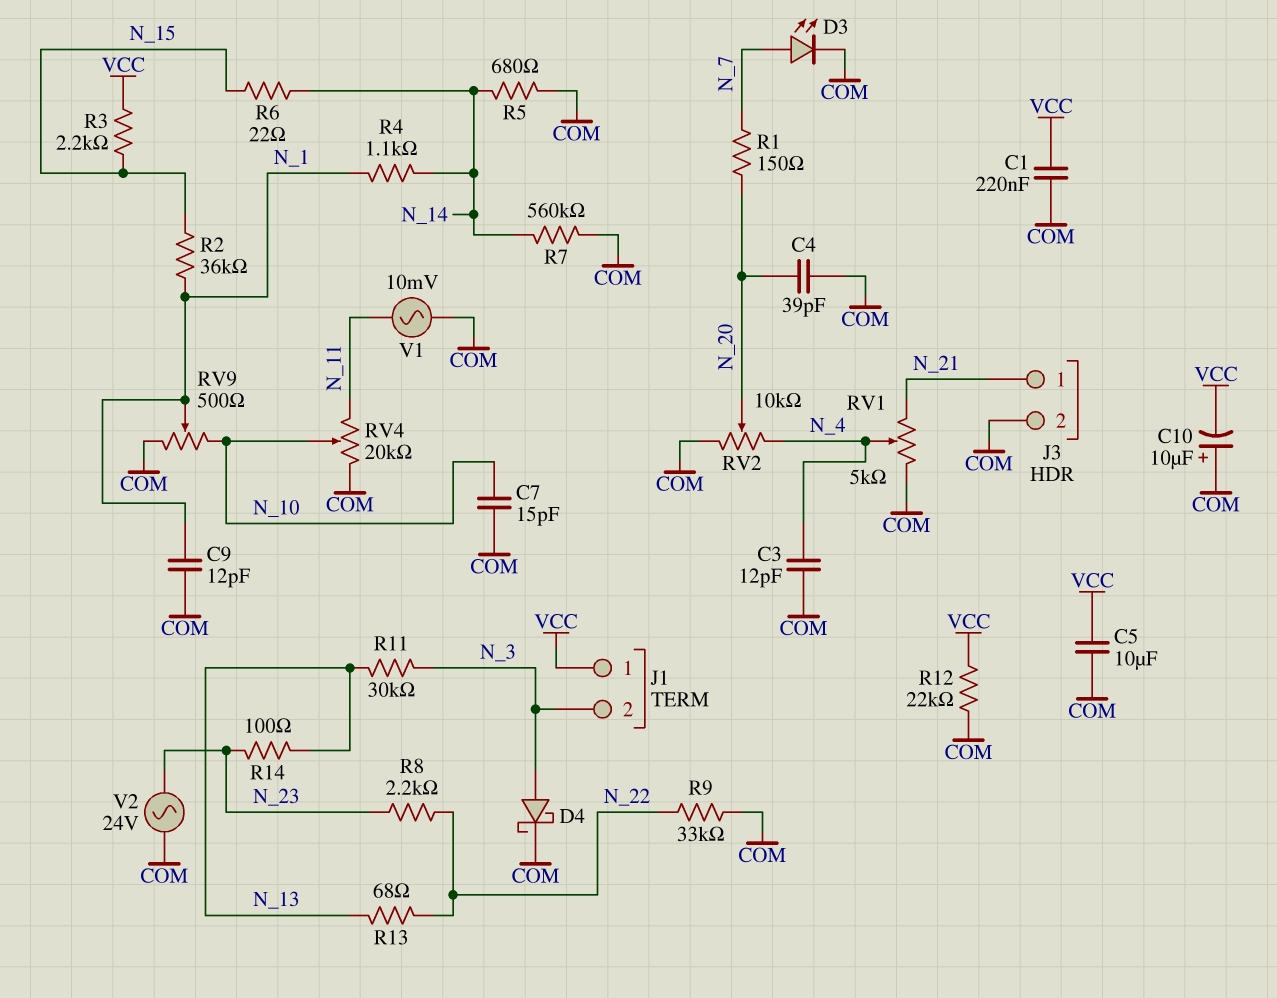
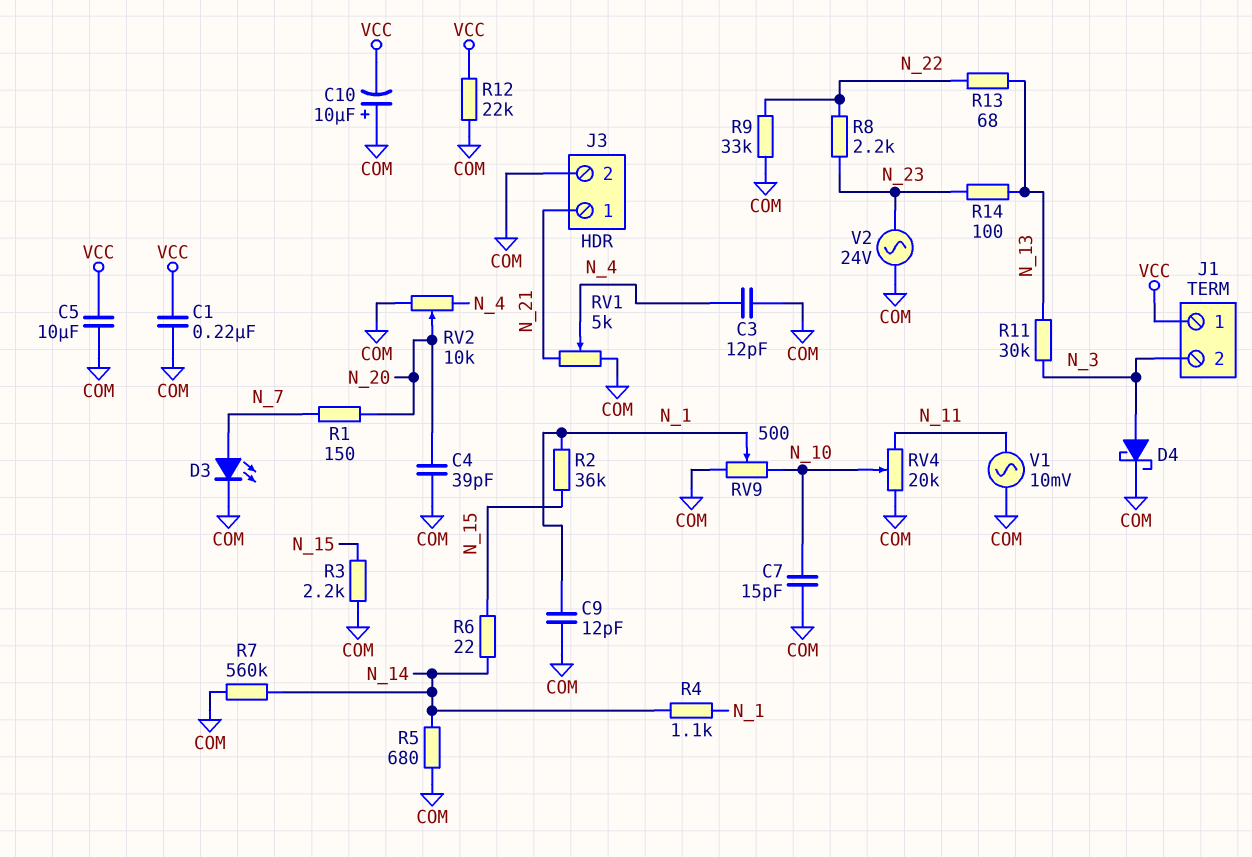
R3: 2.2k (N_15, VCC) -> 2.2k (COM, N_15)

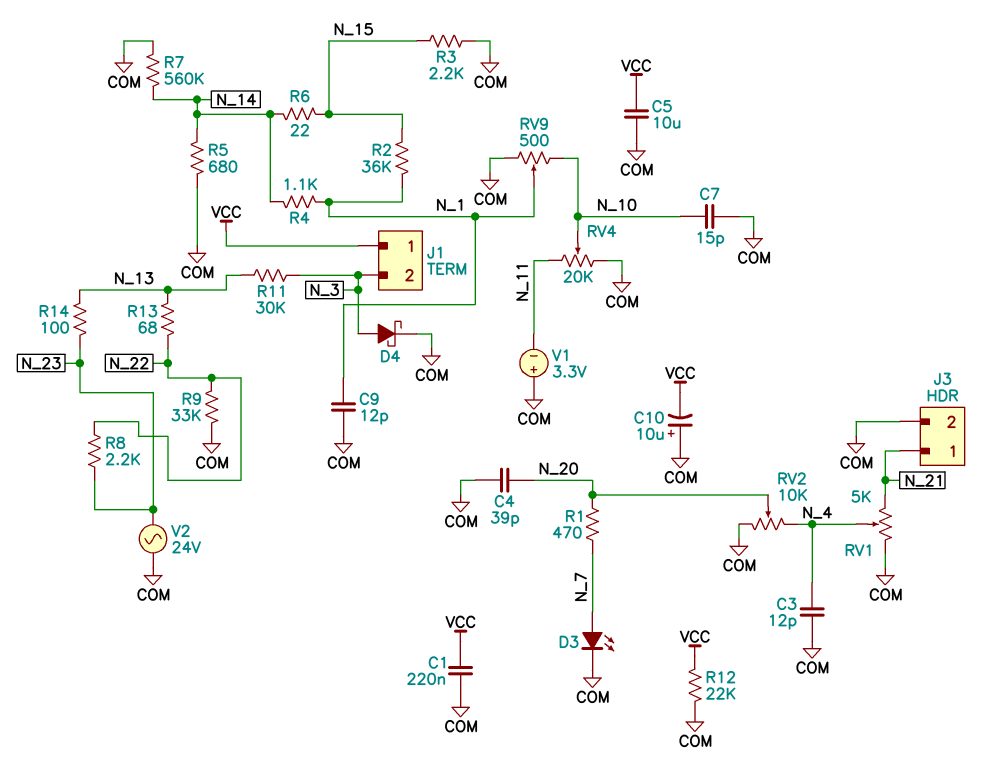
R1: 150 (N_7, N_20) -> 470 (N_7, N_20)
V1: AC 10mV (COM, N_11) -> 3.3V (plus COM, minus N_11)

